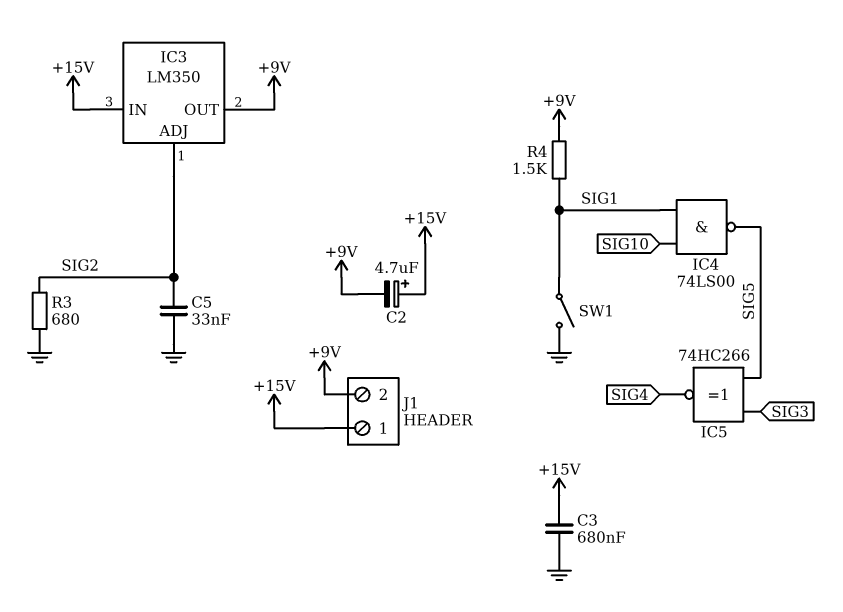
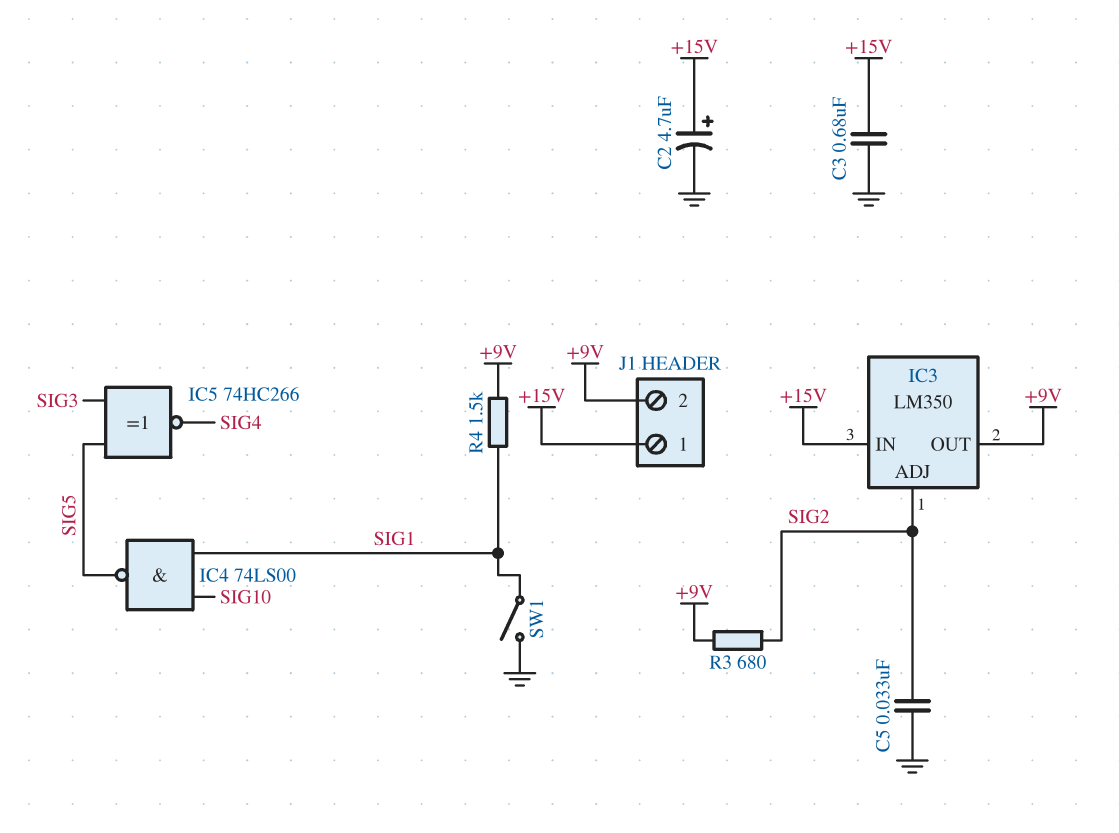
C2: 4.7uF (plus +15V, minus +9V) -> 4.7uF (plus +15V, minus GND)
R3: 680 (GND, SIG2) -> 680 (+9V, SIG2)

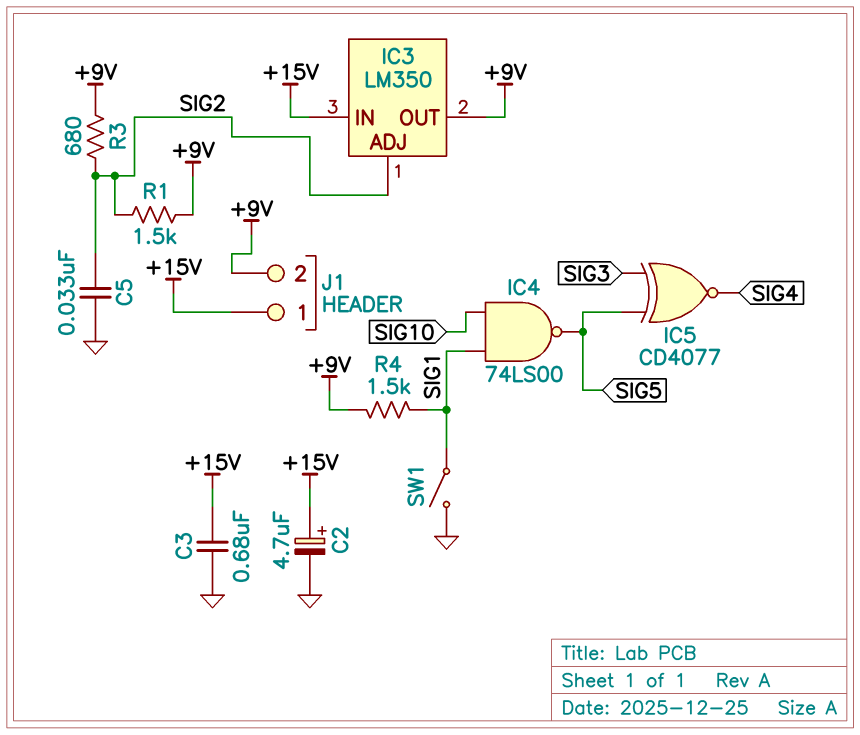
IC5: XNOR 74HC266 (in SIG3, in SIG5, out SIG4) -> XNOR CD4077 (in SIG3, in SIG5, out SIG4)
R1: none -> 1.5k (+9V, SIG2)

